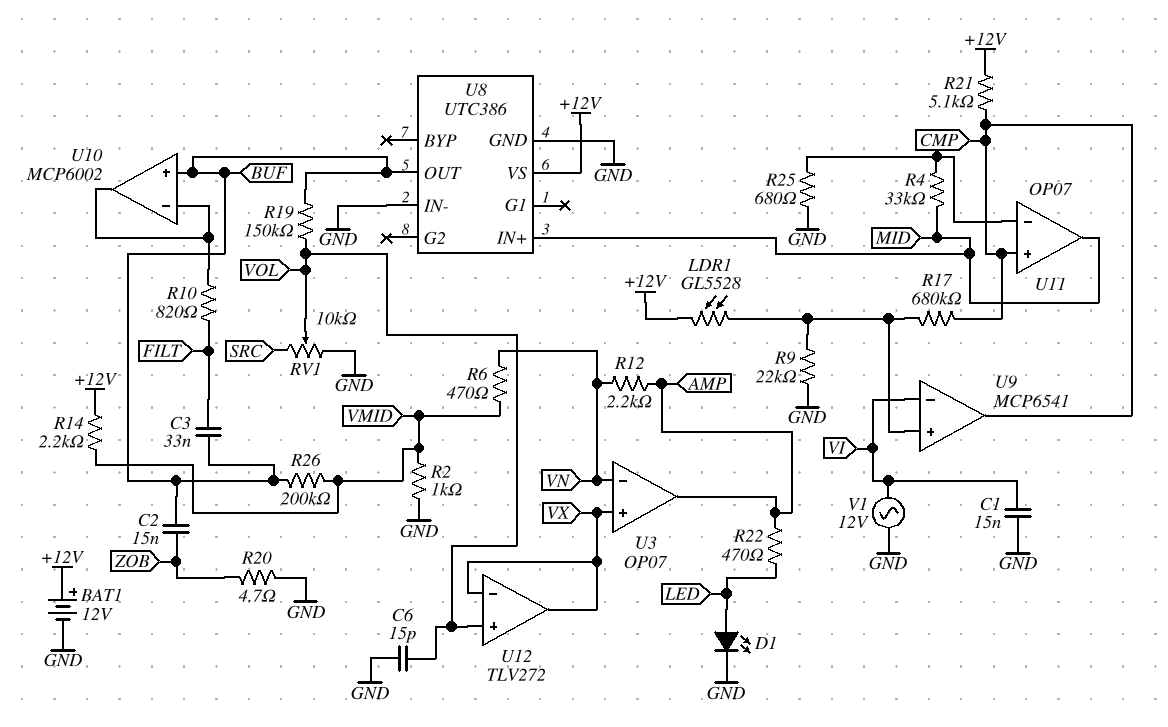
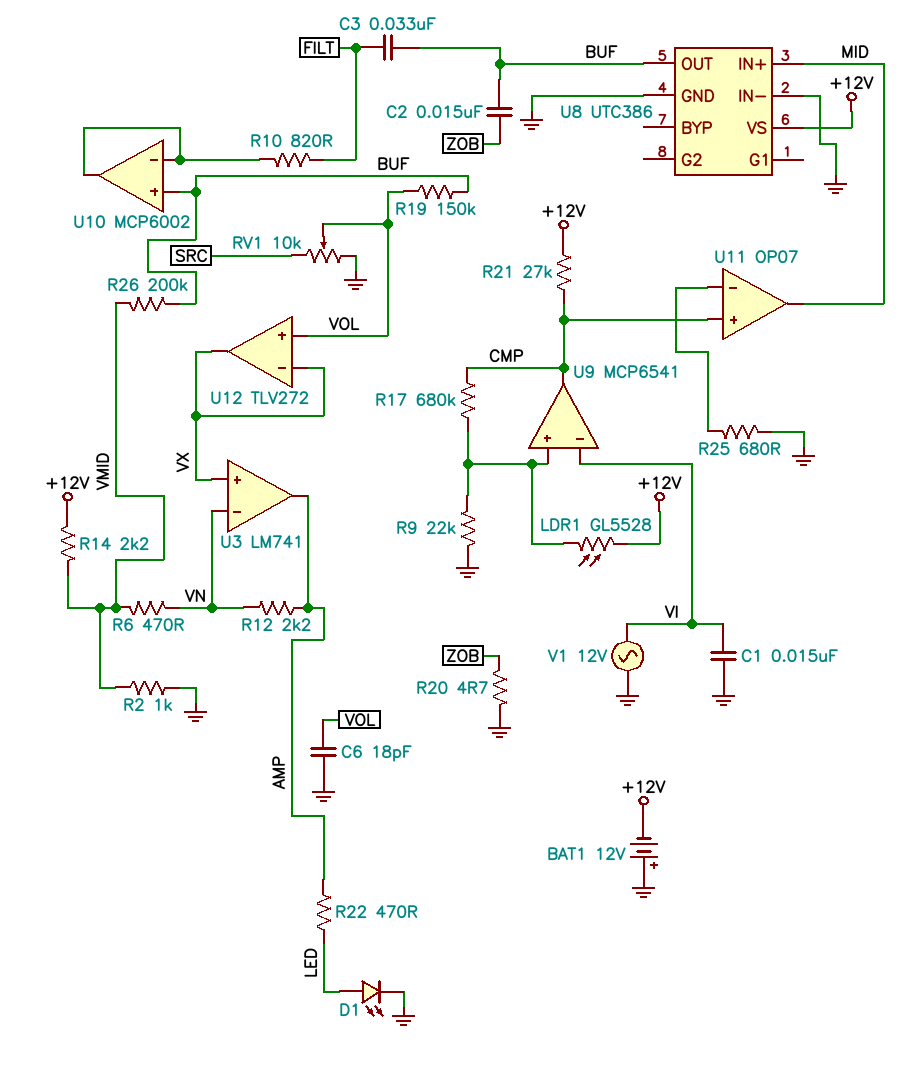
BAT1: 12V (plus +12V, minus GND) -> 12V (plus GND, minus +12V)
C6: 15pF (GND, VOL) -> 18pF (GND, VOL)
R4: 33k (MID, U11/in-) -> none
R21: 5.1k (+12V, CMP) -> 27k (+12V, CMP)
U3: OP07 -> LM741

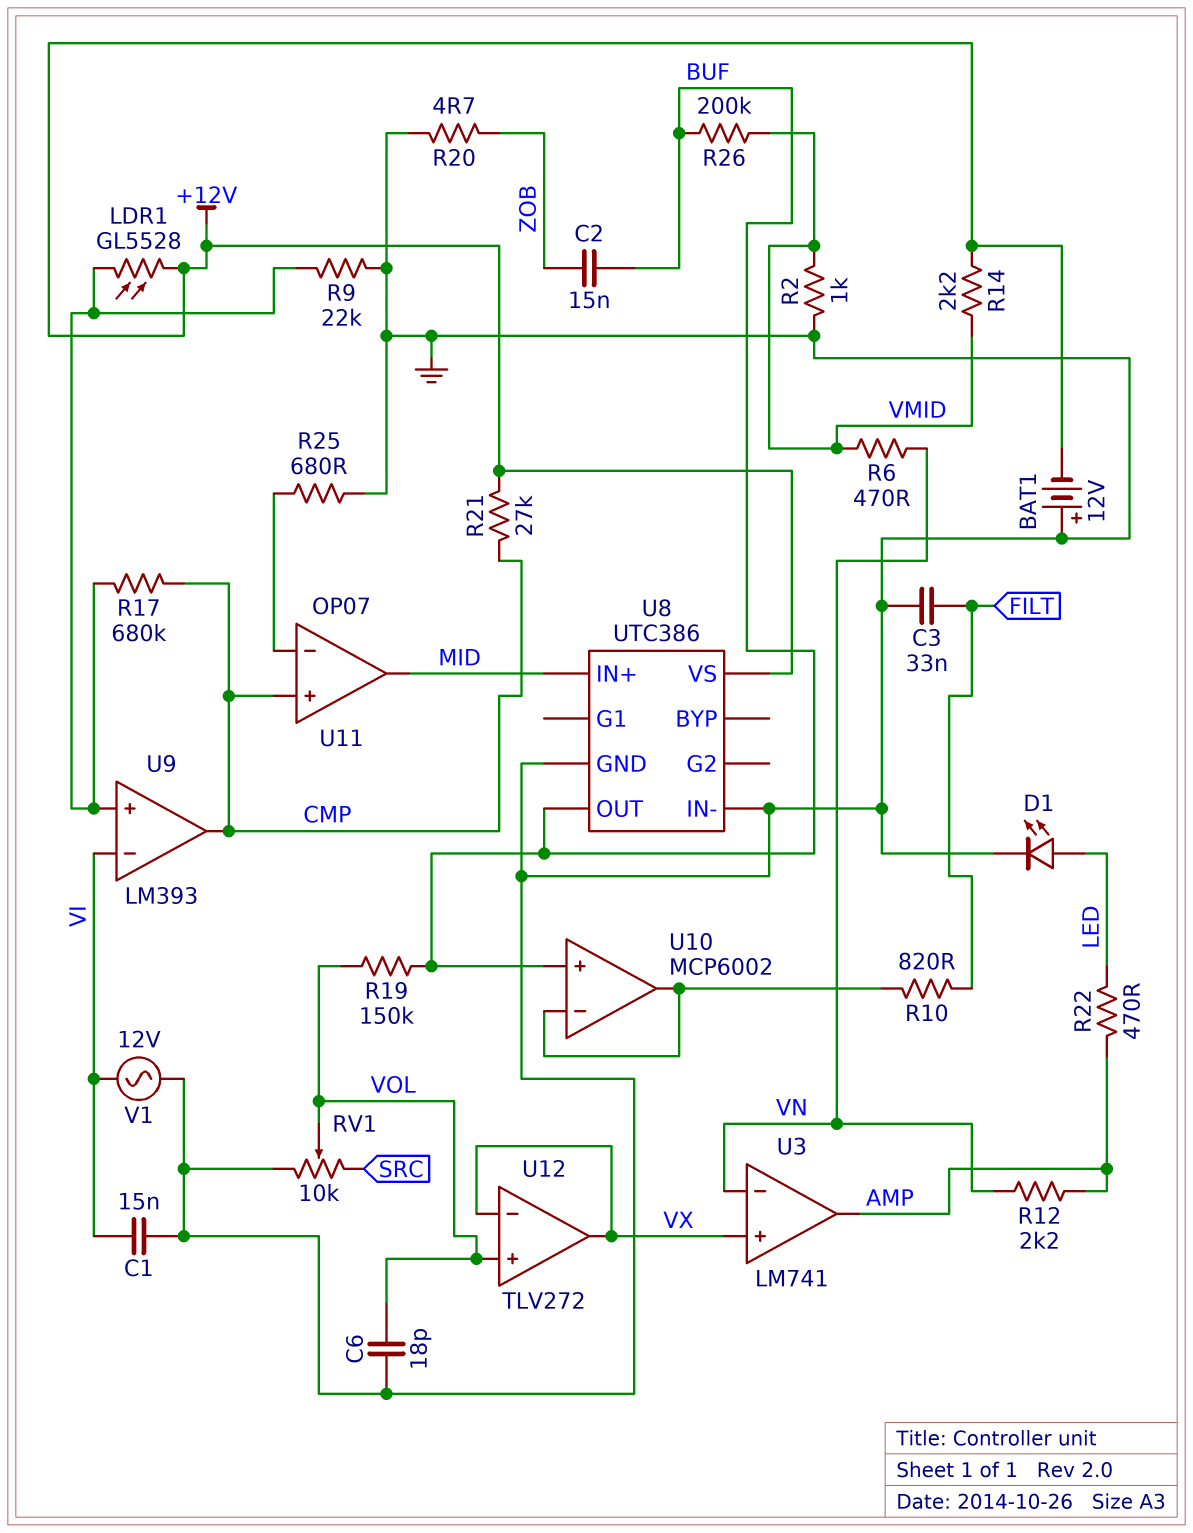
C3: 33nF (BUF, FILT) -> 33nF (FILT, GND)
U9: MCP6541 -> LM393

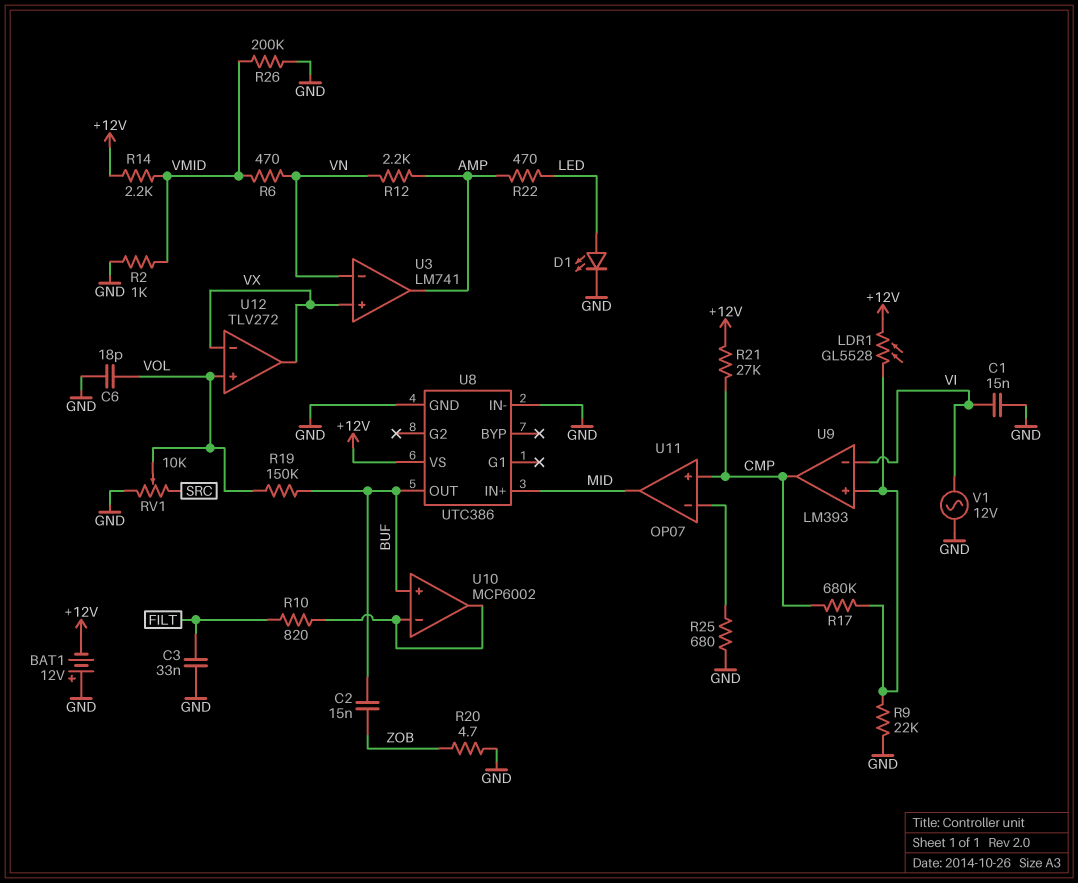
R26: 200k (BUF, VMID) -> 200k (GND, VMID)

